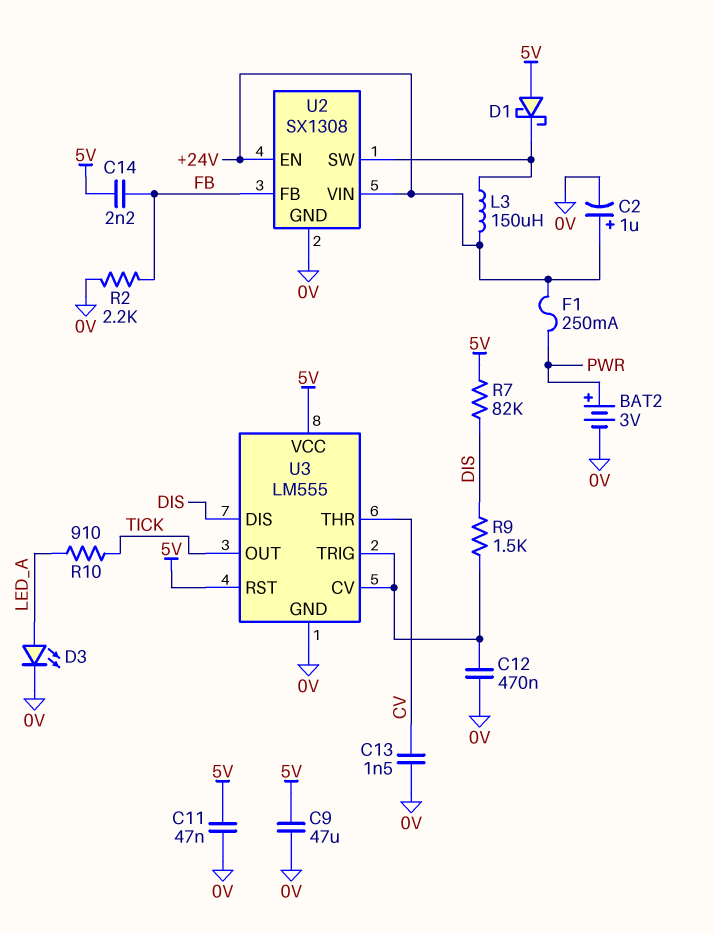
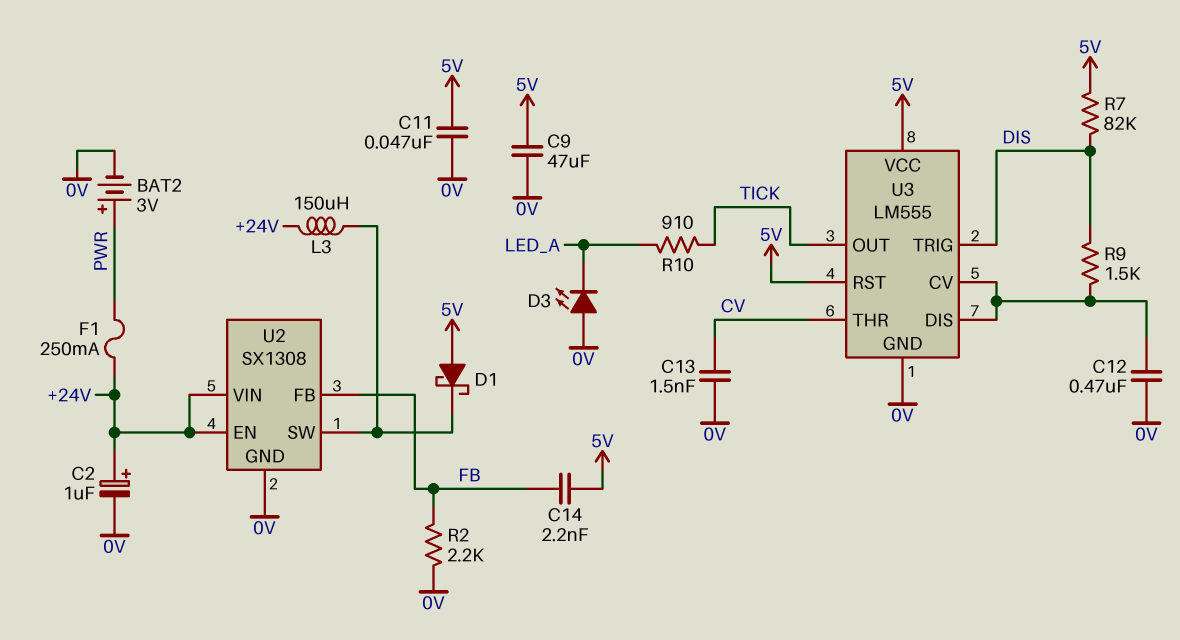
D3: LED (A LED_A, K 0V) -> LED (A 0V, K LED_A)
U3 pin DIS: DIS -> U3/CV
U3 pin TRIG: U3/CV -> DIS

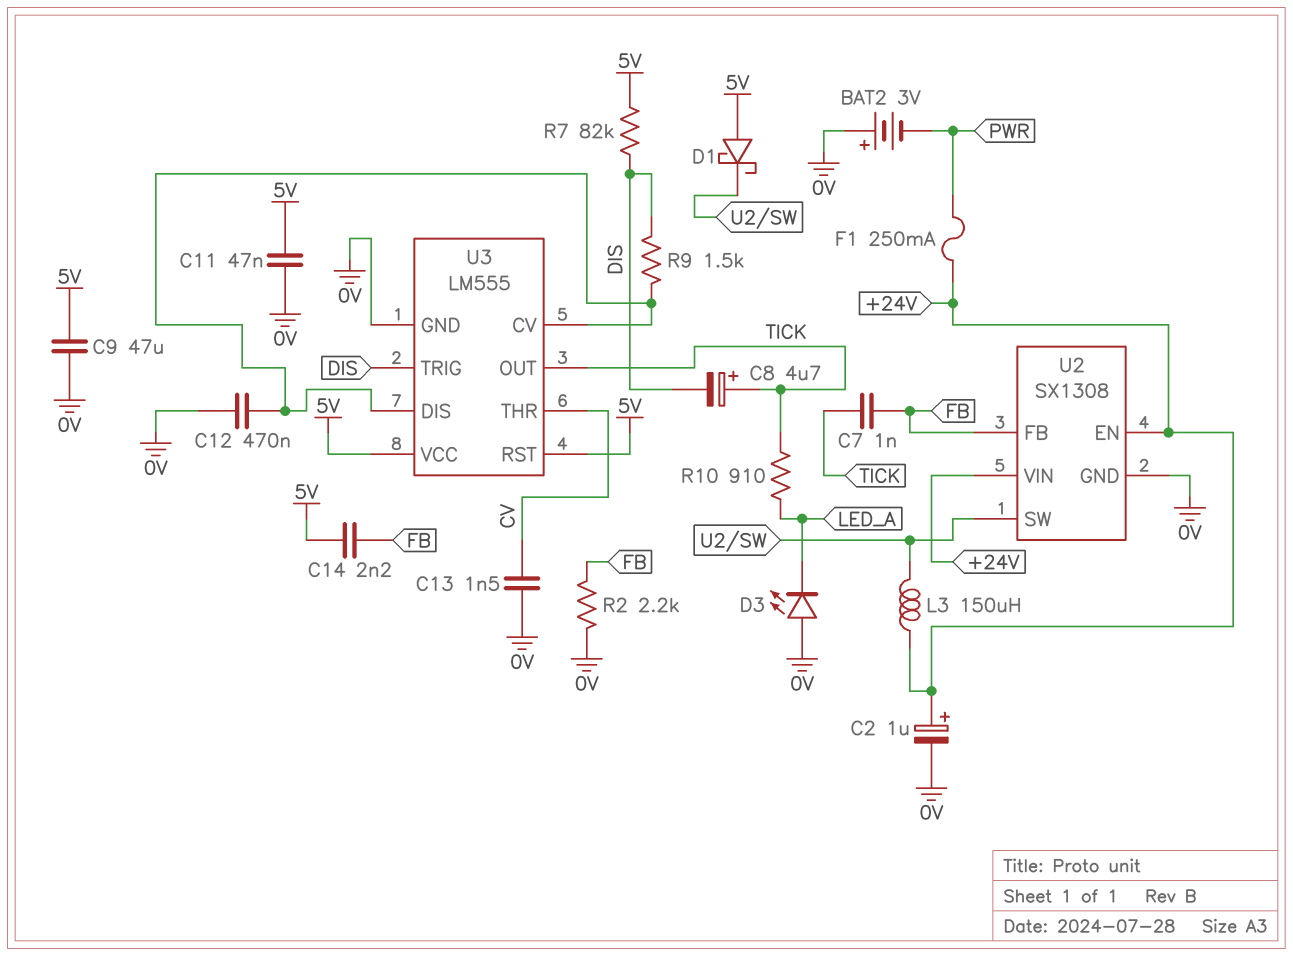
BAT2: 3V (plus PWR, minus 0V) -> 3V (plus 0V, minus PWR)
C7: none -> 1nF (FB, TICK)
C8: none -> 4.7uF (plus TICK, minus DIS)

